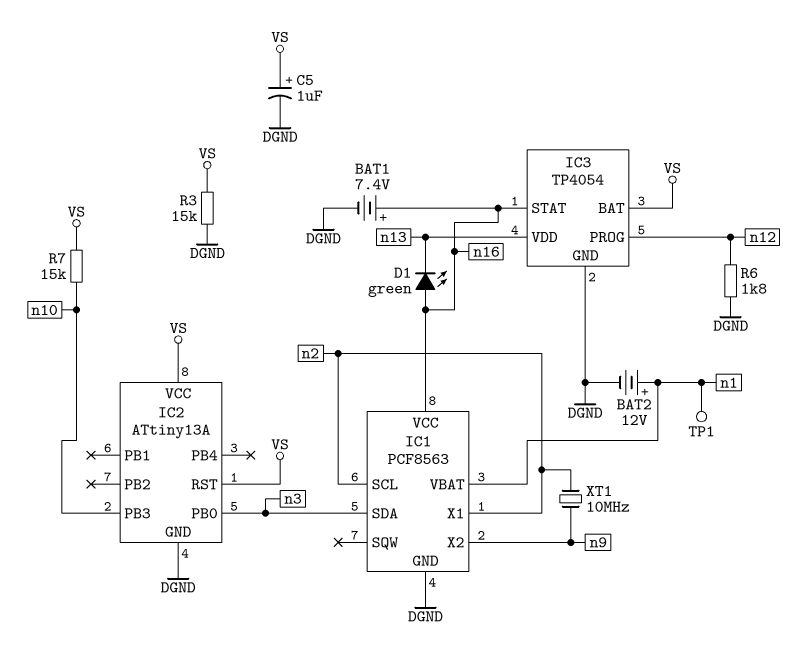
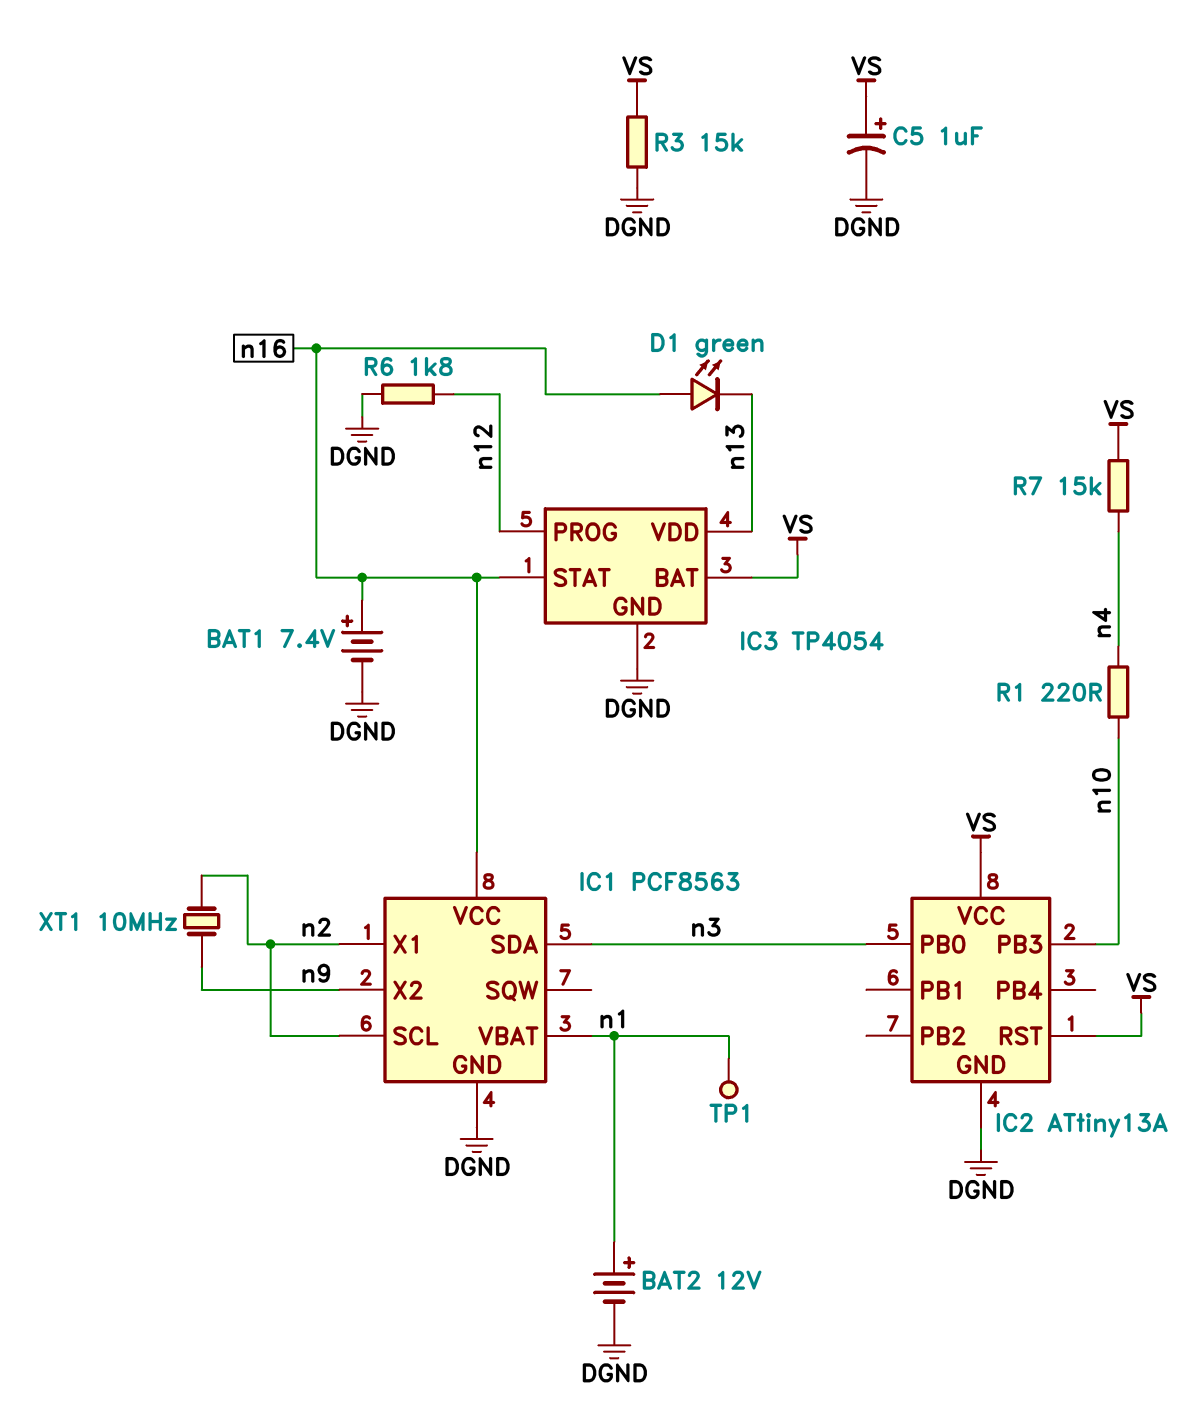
R1: none -> 220 (n4, n10)
R7: 15k (VS, n10) -> 15k (VS, n4)

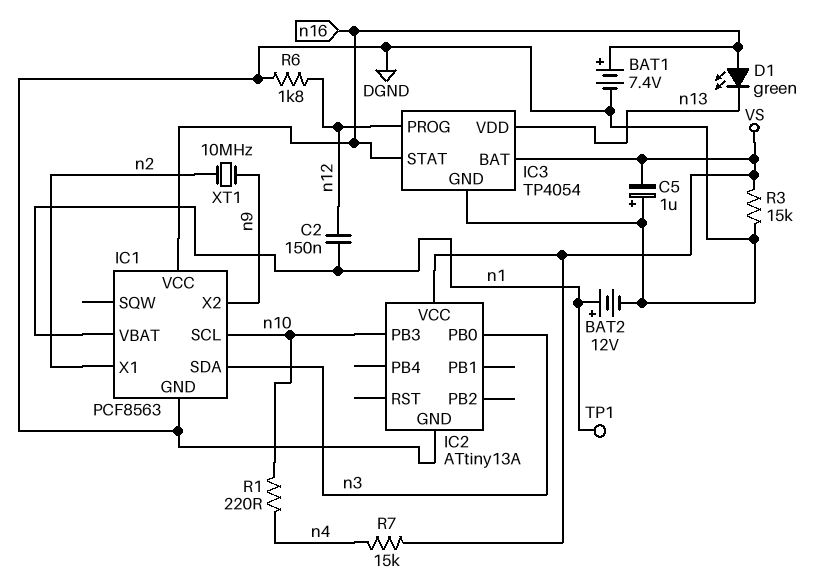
C2: none -> 150nF (n1, n12)
C5: 1uF (plus VS, minus DGND) -> 1uF (plus DGND, minus VS)
IC1 pin SCL: n2 -> n10
IC2 pin RST: VS -> none

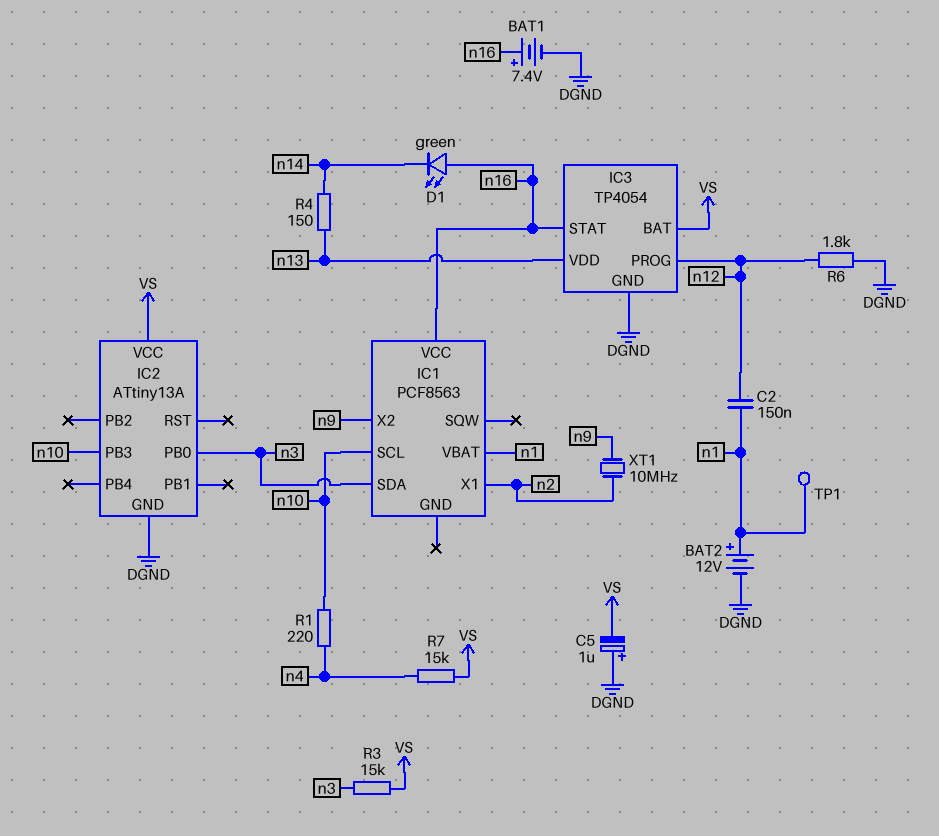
D1: LED green (A n16, K n13) -> LED green (A n16, K n14)
IC1 pin GND: DGND -> none
R3: 15k (DGND, VS) -> 15k (VS, n3)
R4: none -> 150 (n13, n14)

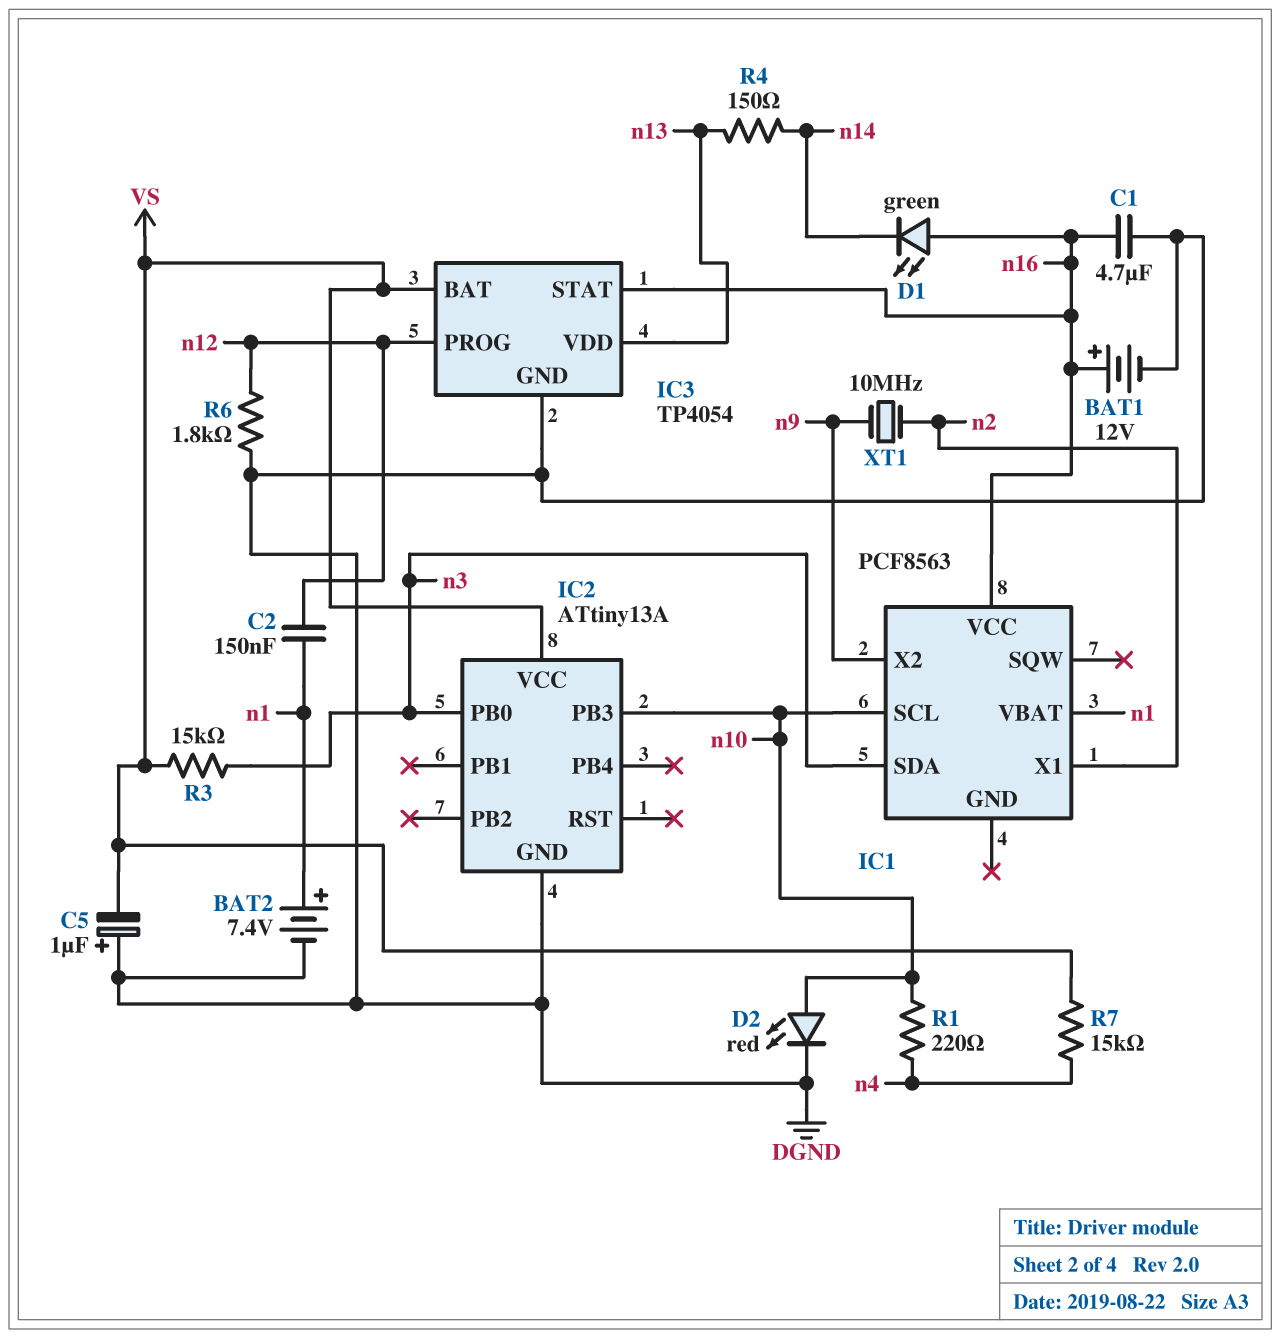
BAT1: 7.4V (plus n16, minus DGND) -> 12V (plus n16, minus DGND)
BAT2: 12V (plus n1, minus DGND) -> 7.4V (plus n1, minus DGND)
C1: none -> 4.7uF (DGND, n16)
D2: none -> LED red (A n10, K DGND)
TP1: test point (n1) -> none

